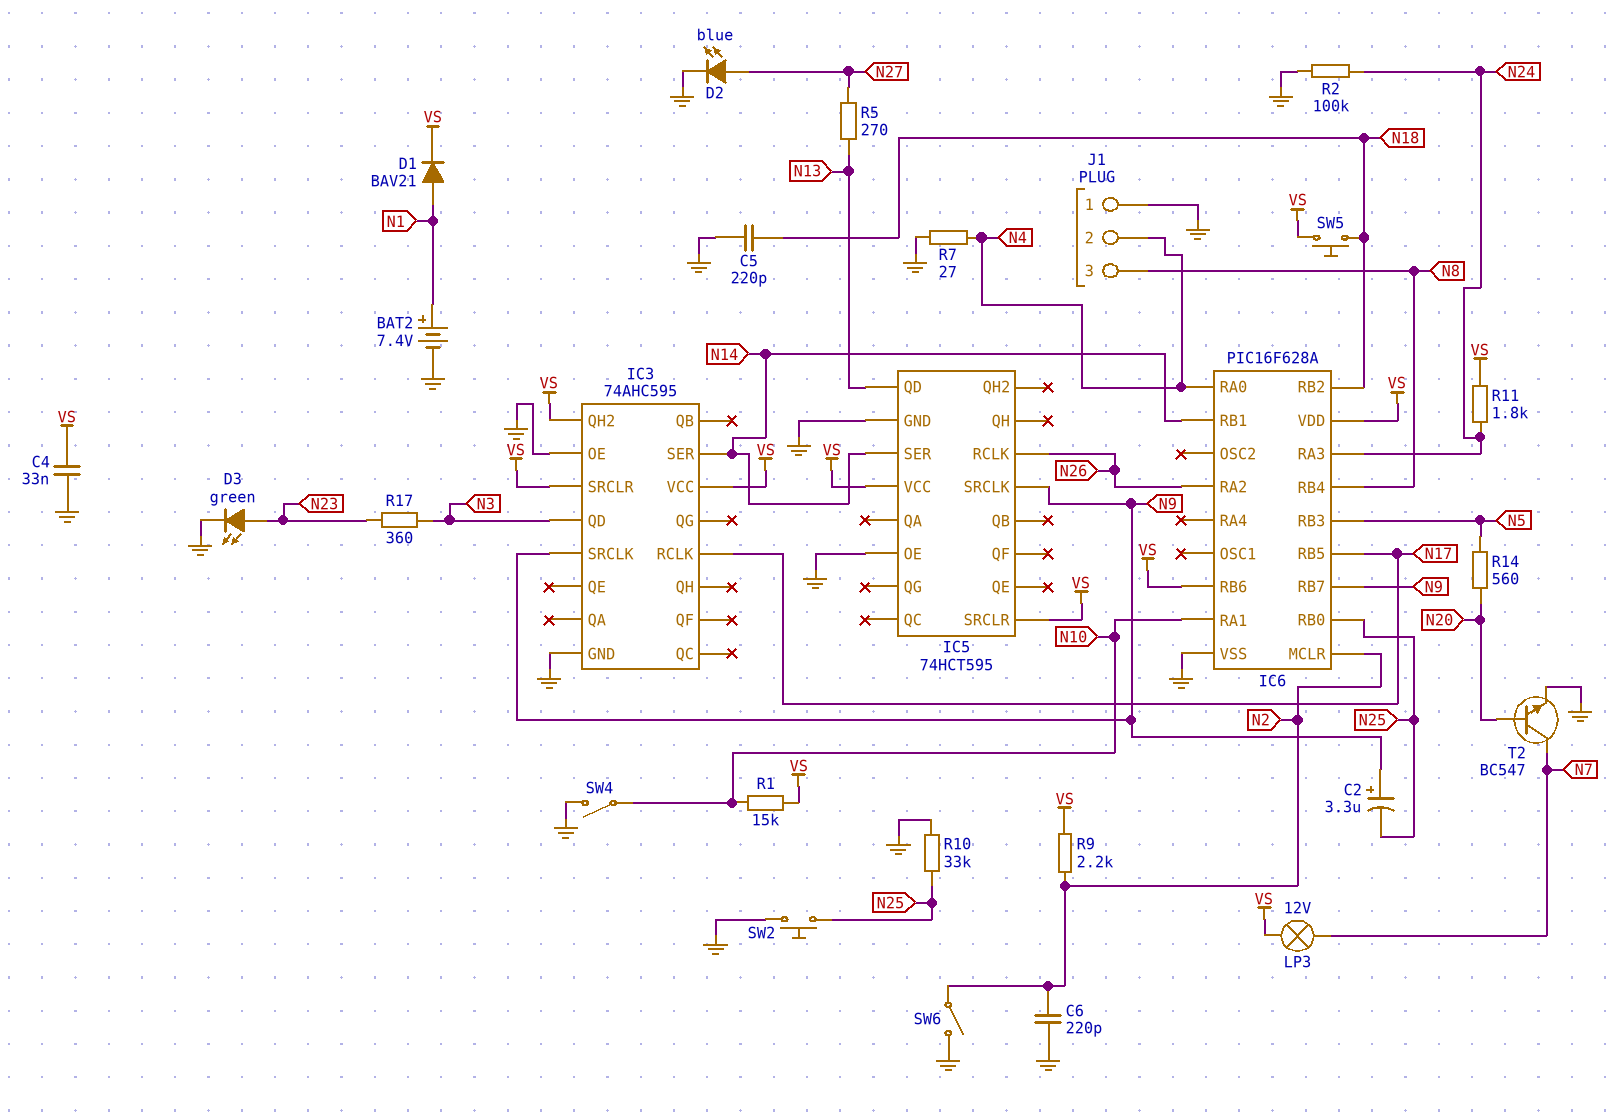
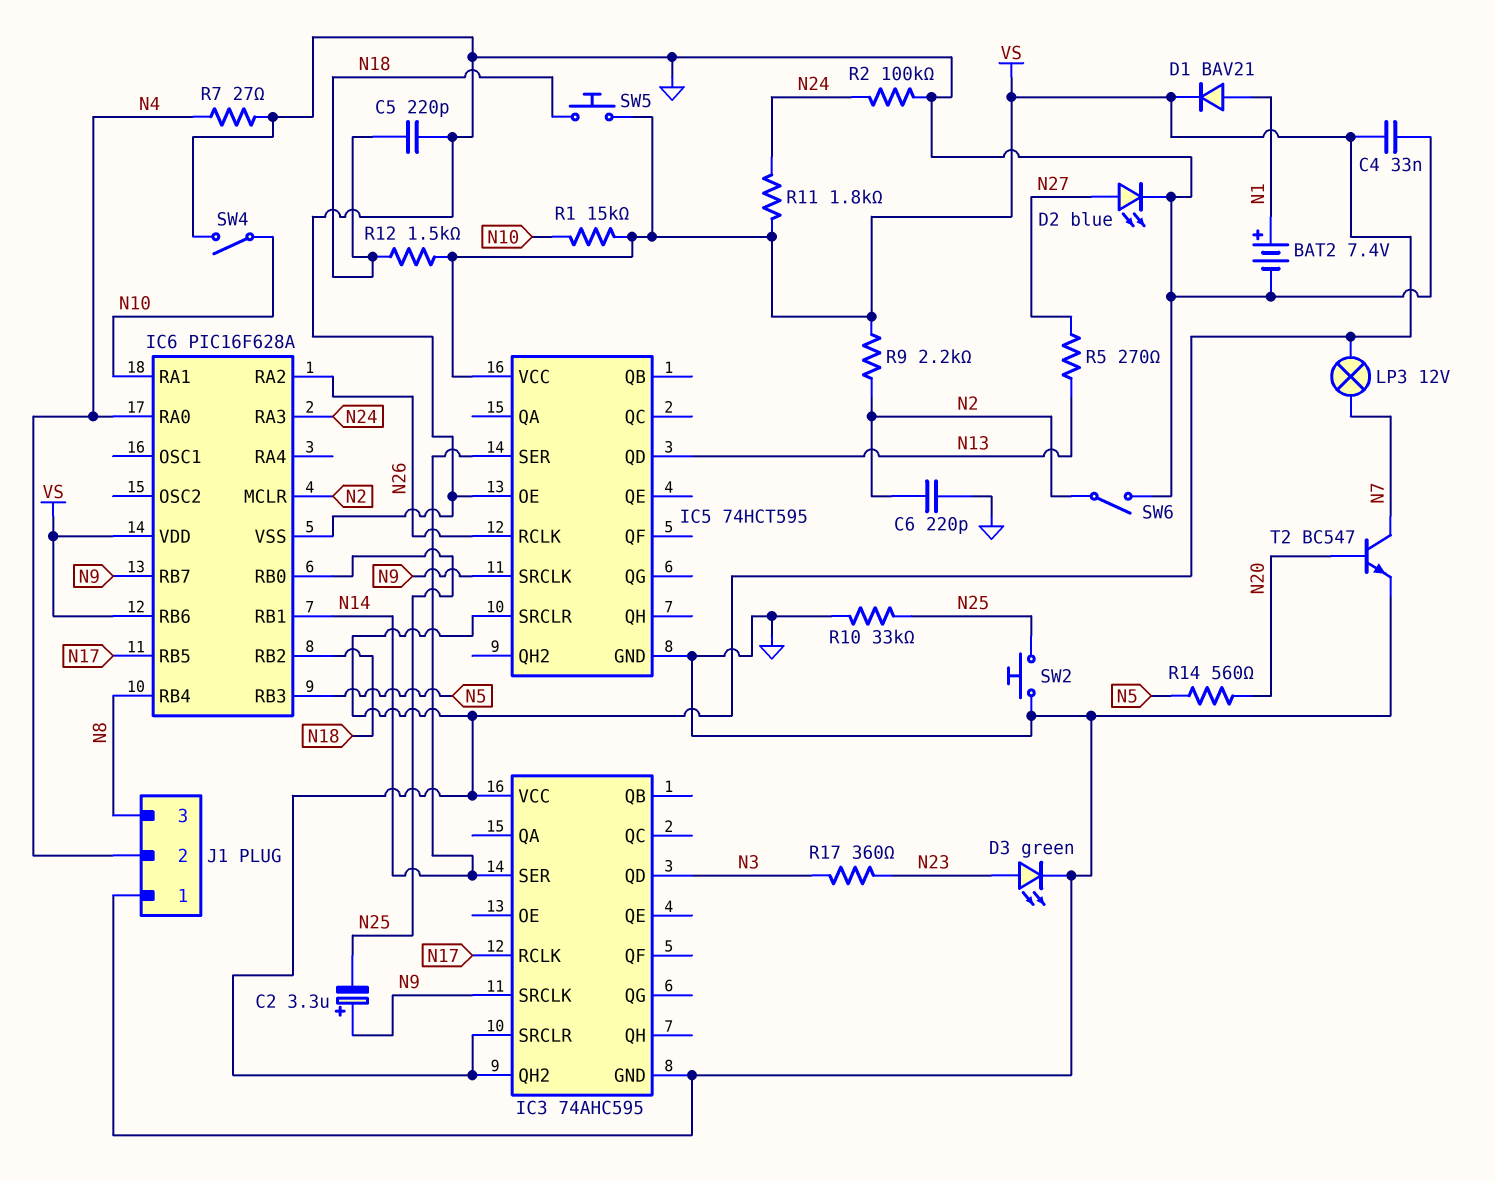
IC3 pin OE: GND -> none
R12: none -> 1.5k (N18, VS)

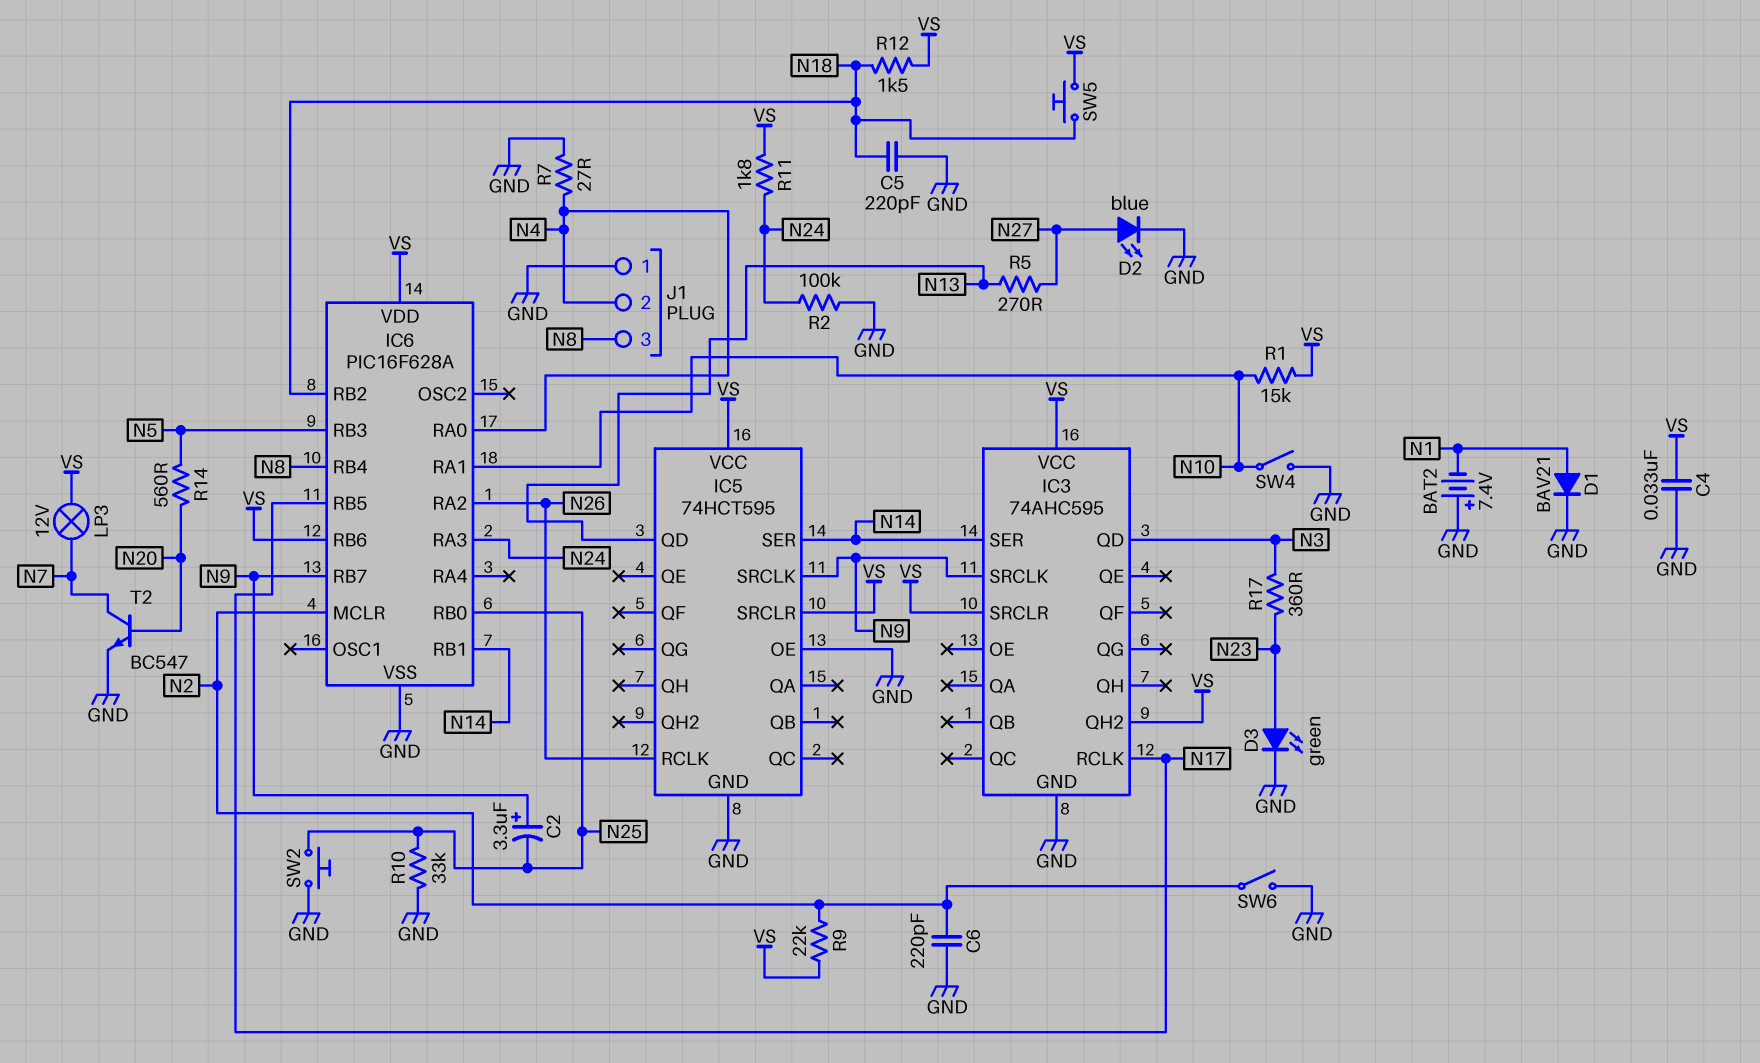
BAT2: 7.4V (plus N1, minus GND) -> 7.4V (plus GND, minus N1)
D1: diode BAV21 (A N1, K VS) -> diode BAV21 (A N1, K GND)
R9: 2.2k (N2, VS) -> 22k (N2, VS)

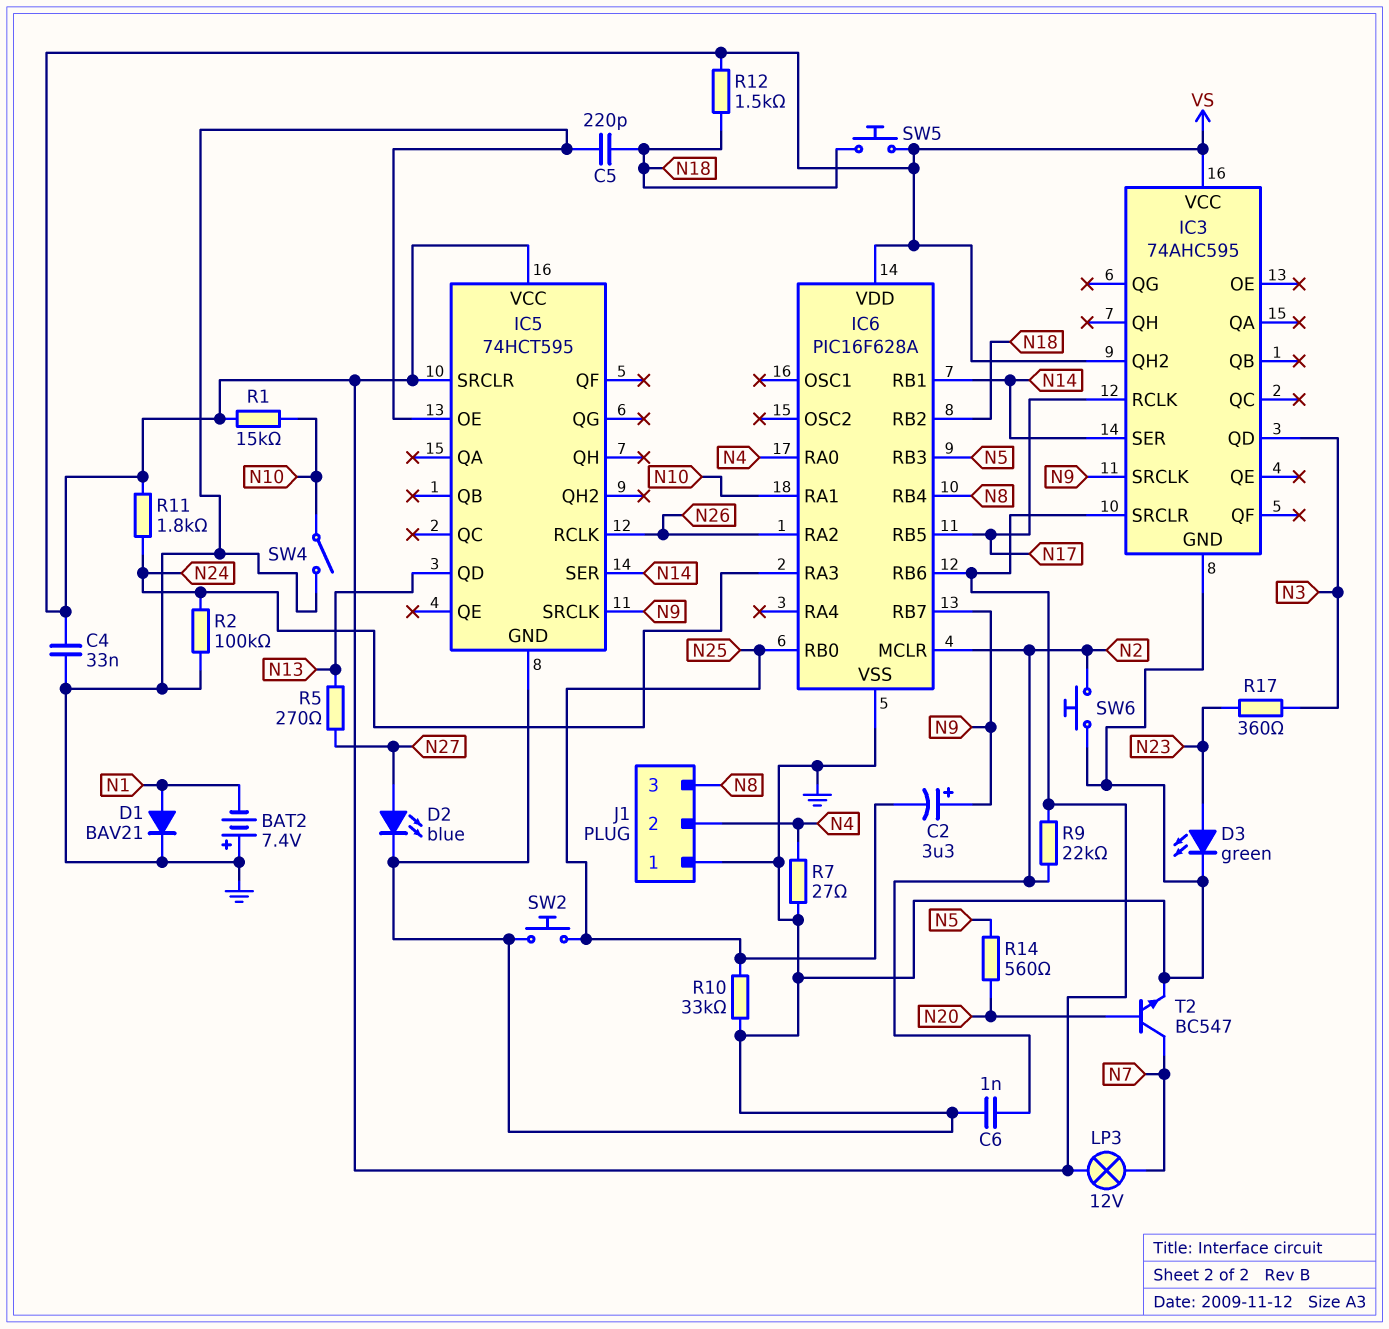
C6: 220pF (GND, N2) -> 1nF (GND, N2)
SW6: switch (GND, N2) -> button (GND, N2)

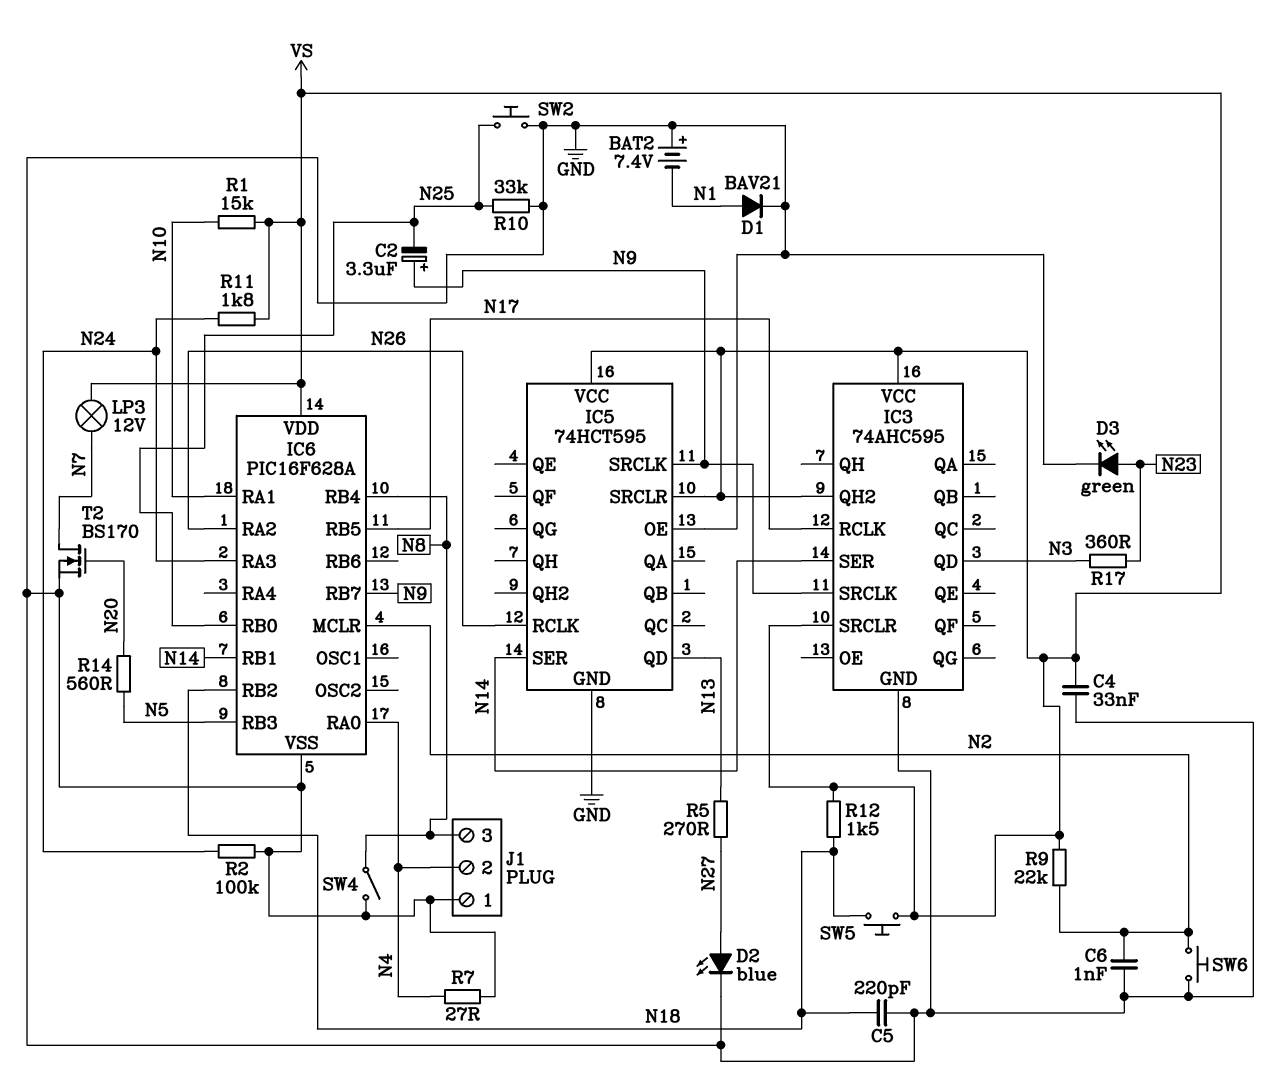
IC6 pin RB6: VS -> none
SW4: switch (GND, N10) -> switch (GND, N8)
T2: NPN BC547 (B N20, C N7, E GND) -> NMOS BS170 (G N20, D N7, S GND)

